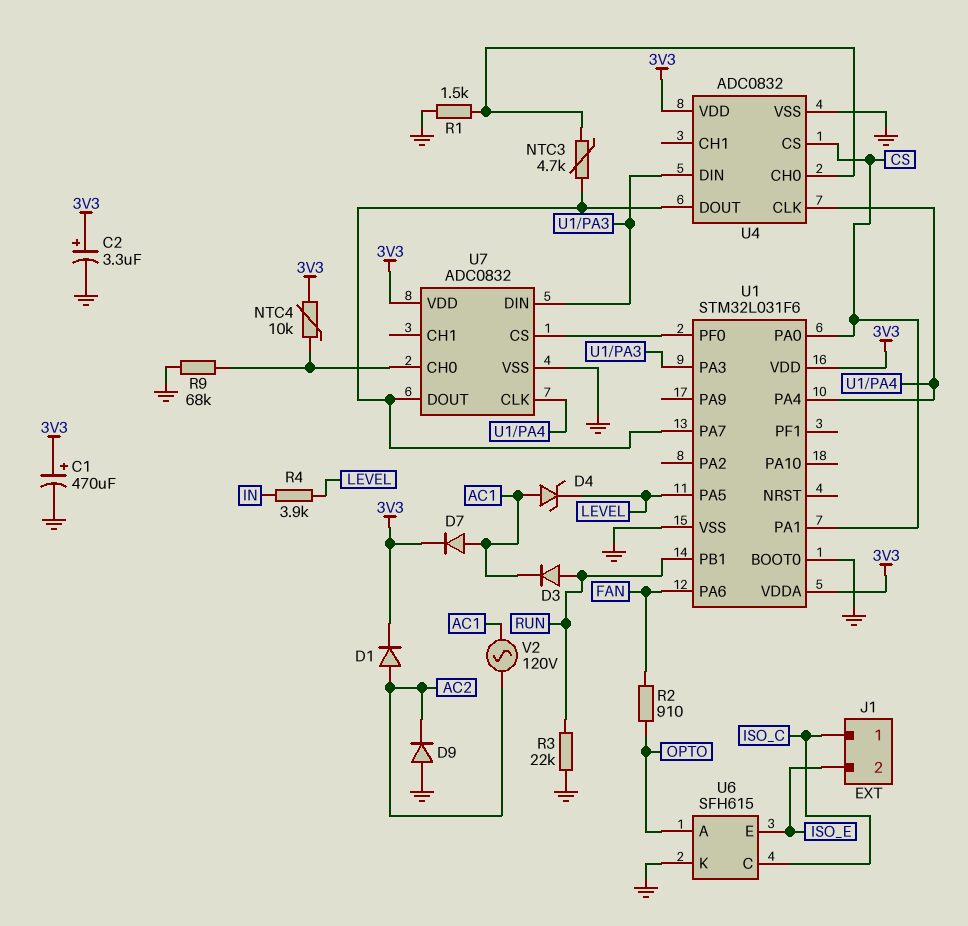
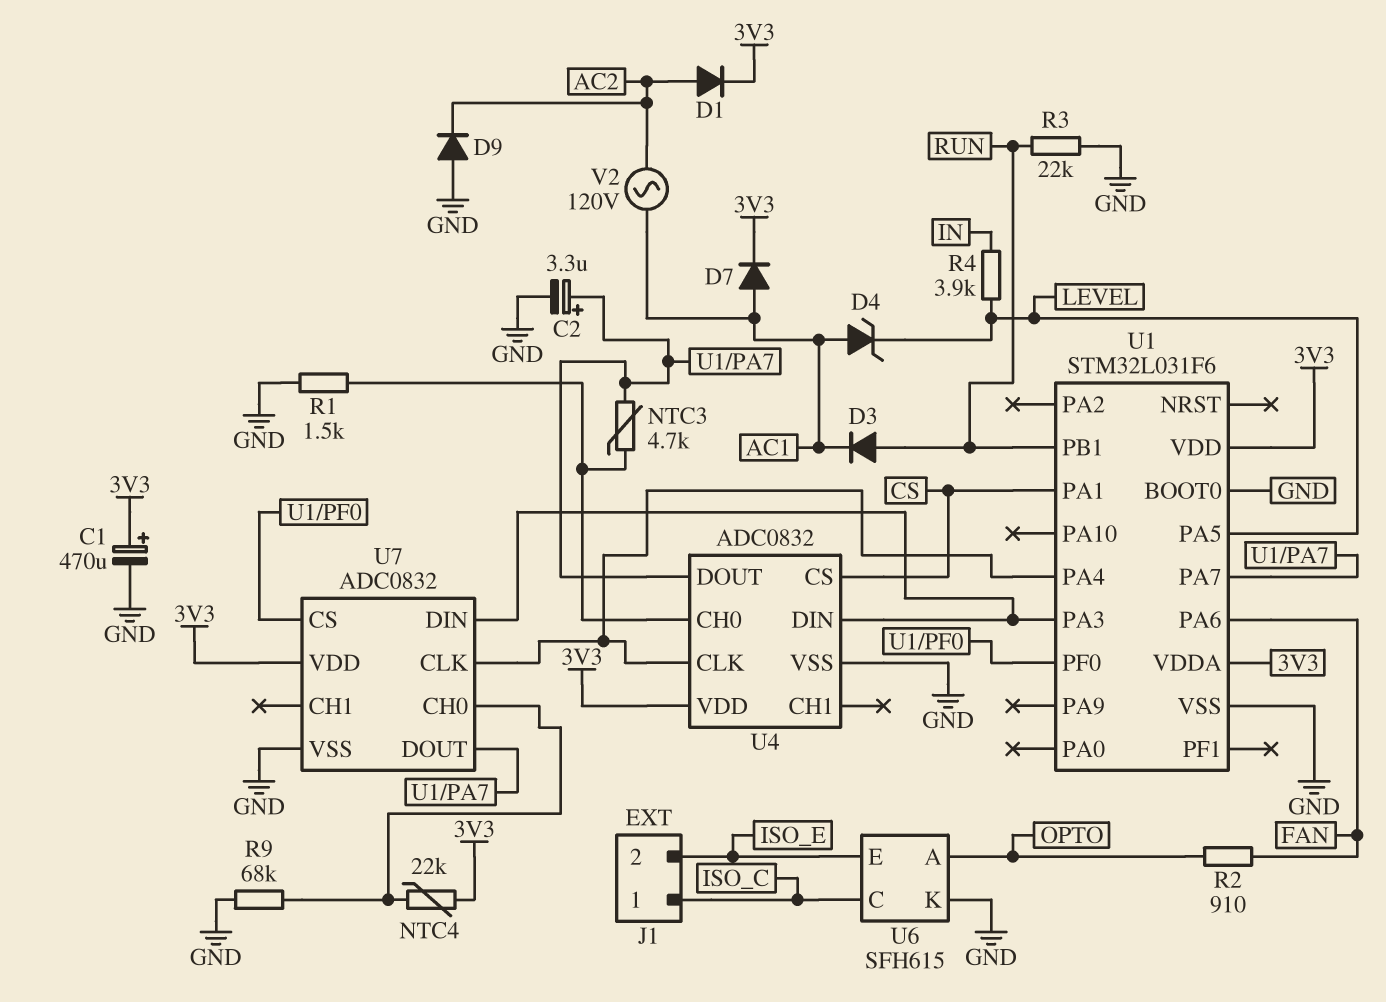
C2: 3.3uF (plus 3V3, minus GND) -> 3.3uF (plus U1/PA7, minus GND)
NTC4: 10k (3V3, U7/CH0) -> 22k (3V3, U7/CH0)
U1 pin PA0: CS -> none

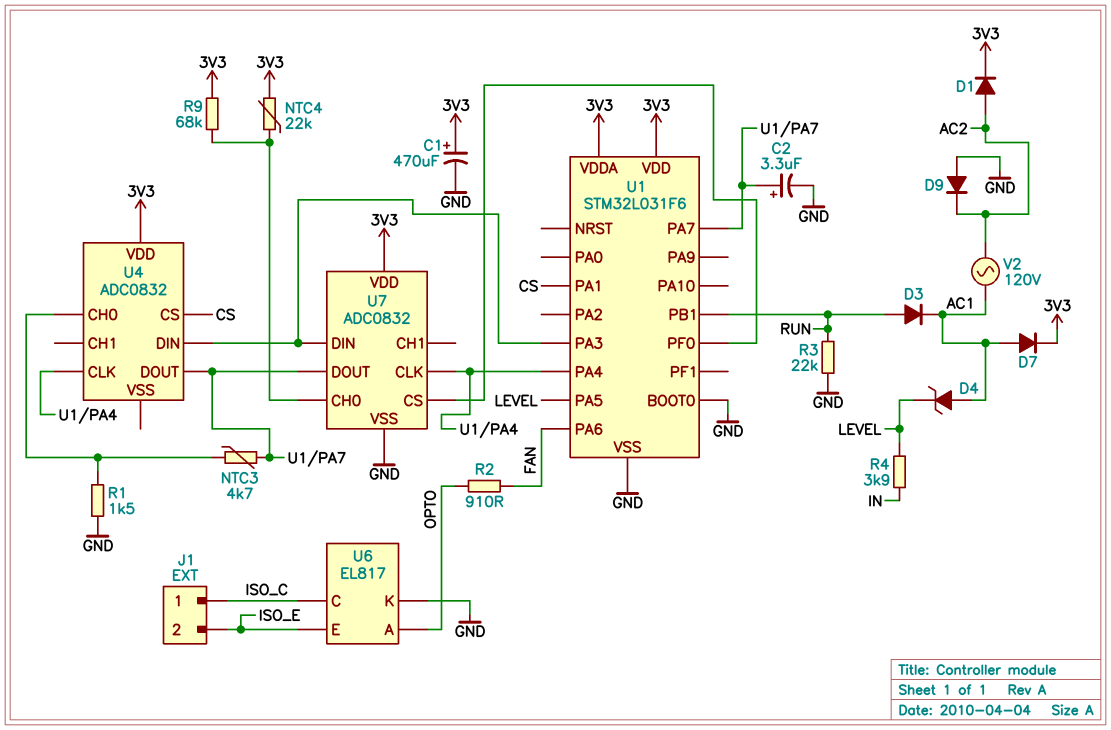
R9: 68k (GND, U7/CH0) -> 68k (3V3, U7/CH0)
U4 pin VSS: GND -> none
U6: SFH615 -> EL817

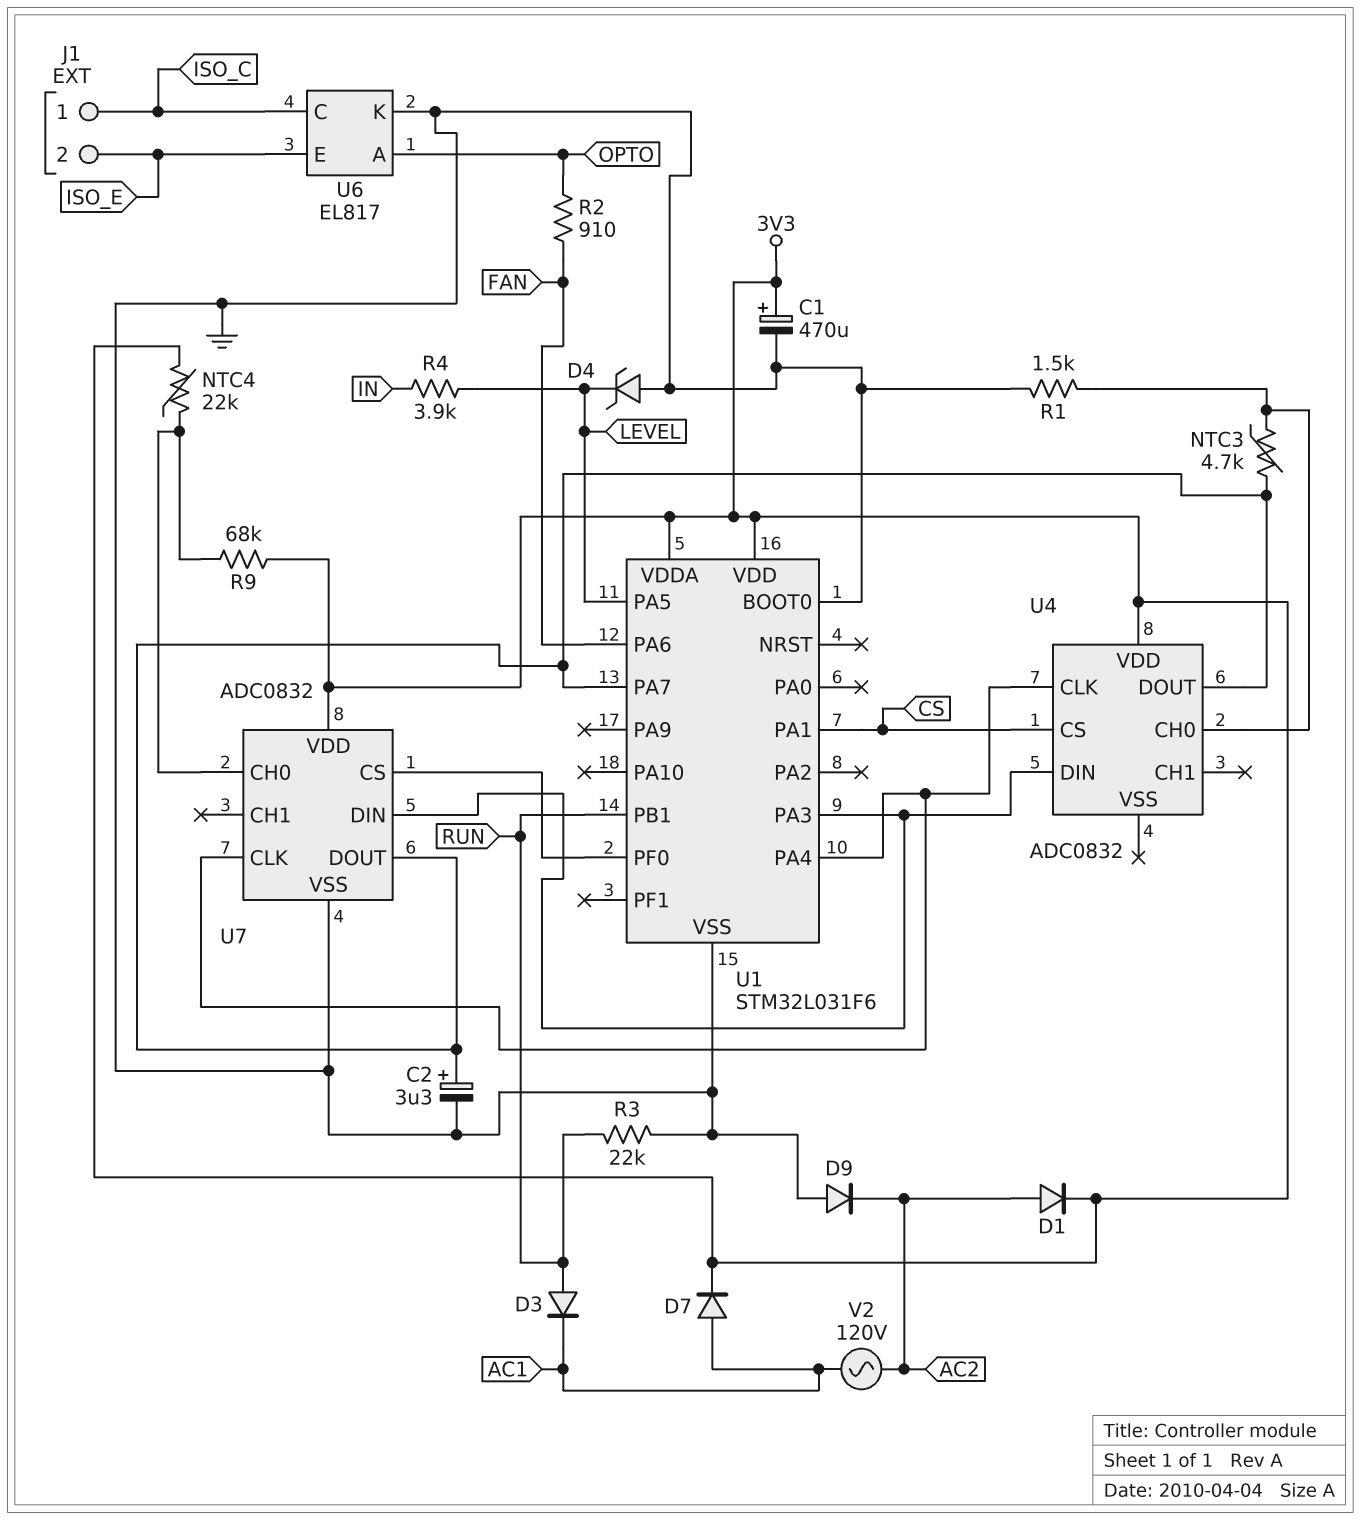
D4: zener (A AC1, K LEVEL) -> zener (A GND, K LEVEL)

